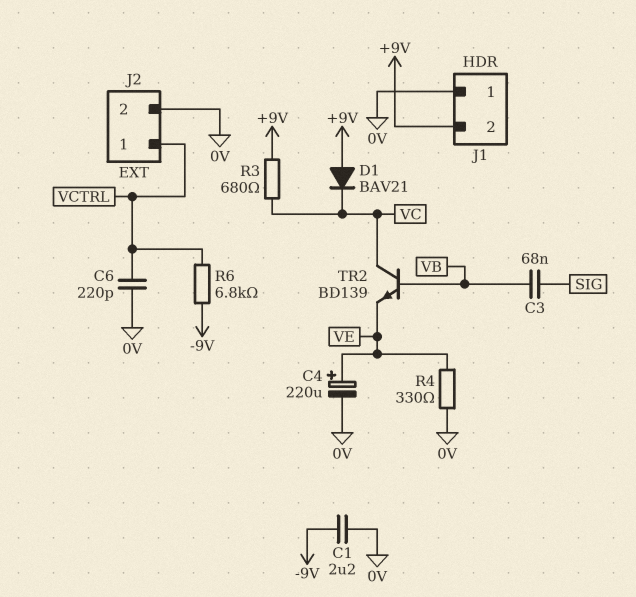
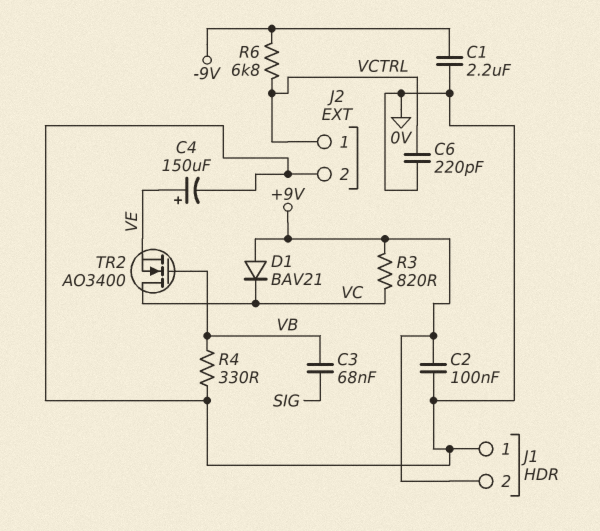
C2: none -> 100nF (+9V, 0V)
C4: 220uF (plus VE, minus 0V) -> 150uF (plus VE, minus 0V)
R3: 680 (+9V, VC) -> 820 (+9V, VC)
R4: 330 (0V, VE) -> 330 (0V, VB)
TR2: NPN BD139 (B VB, C VC, E VE) -> NMOS AO3400 (G VB, D VC, S VE)

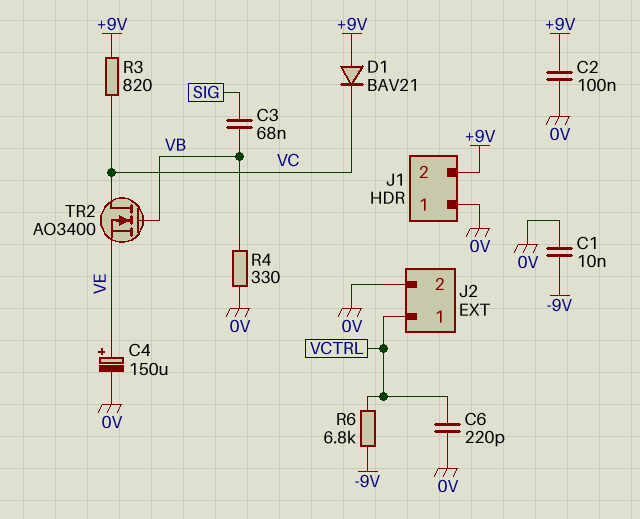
C1: 2.2uF (-9V, 0V) -> 10nF (-9V, 0V)

